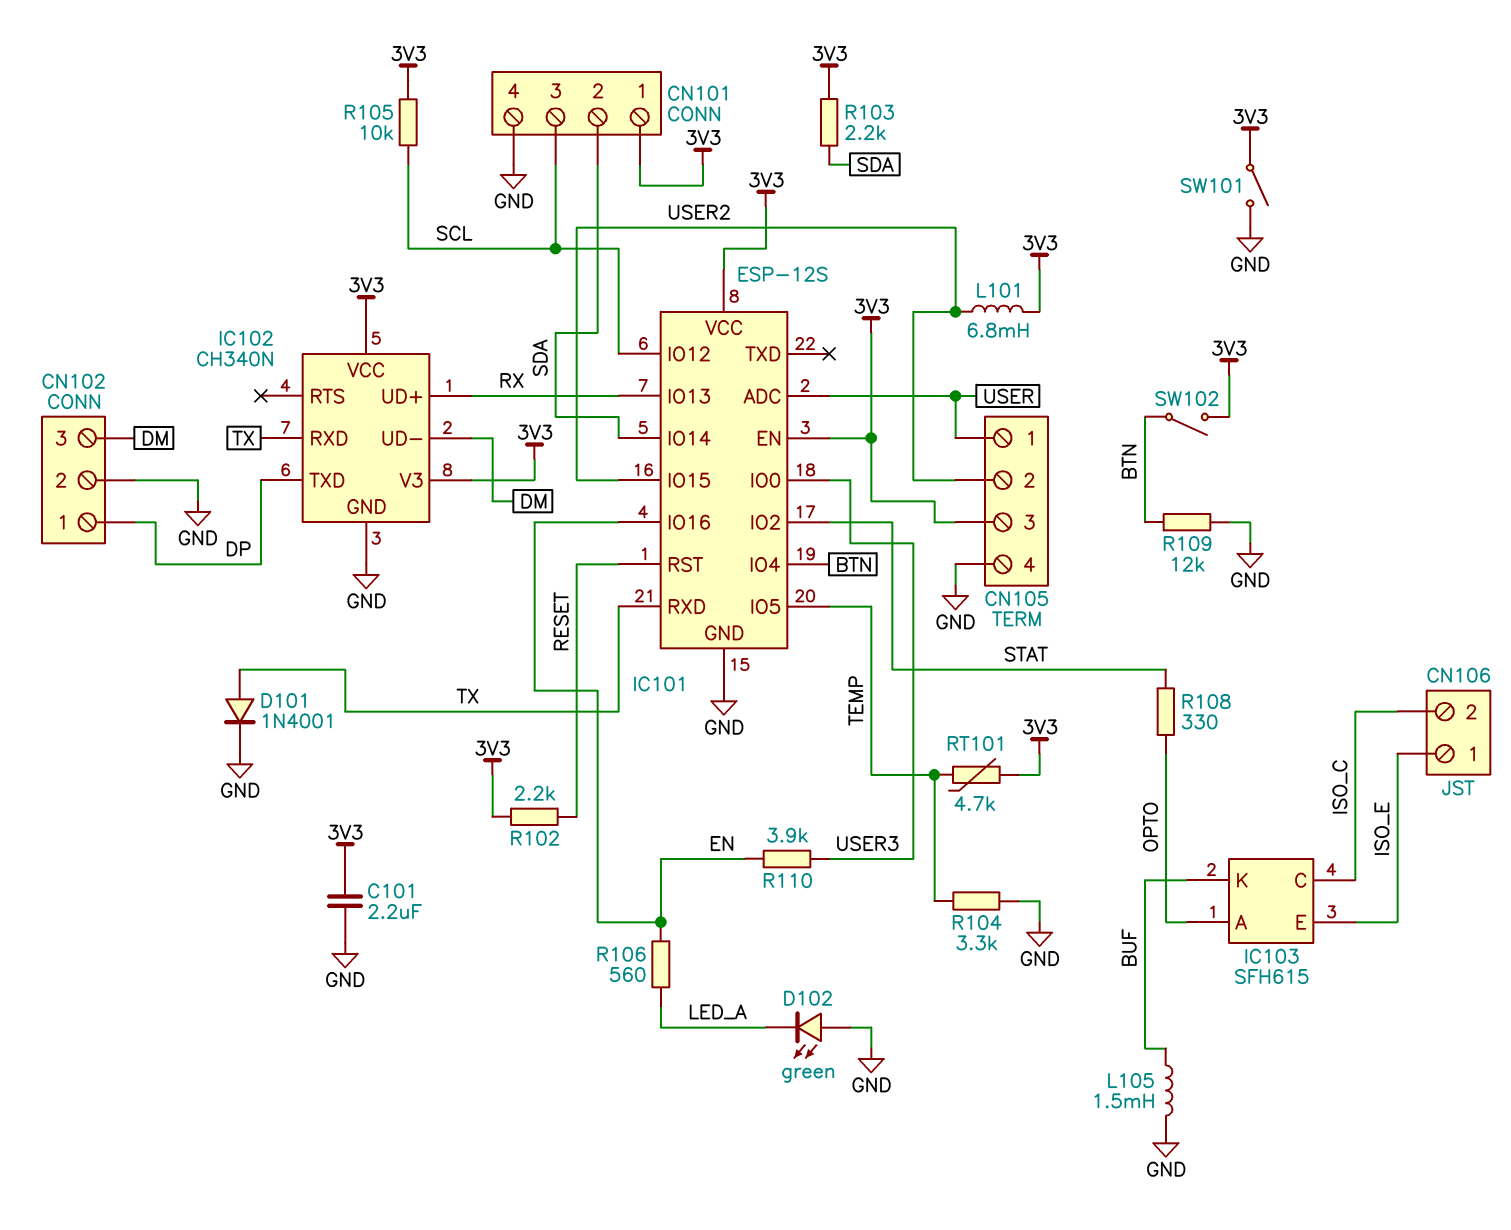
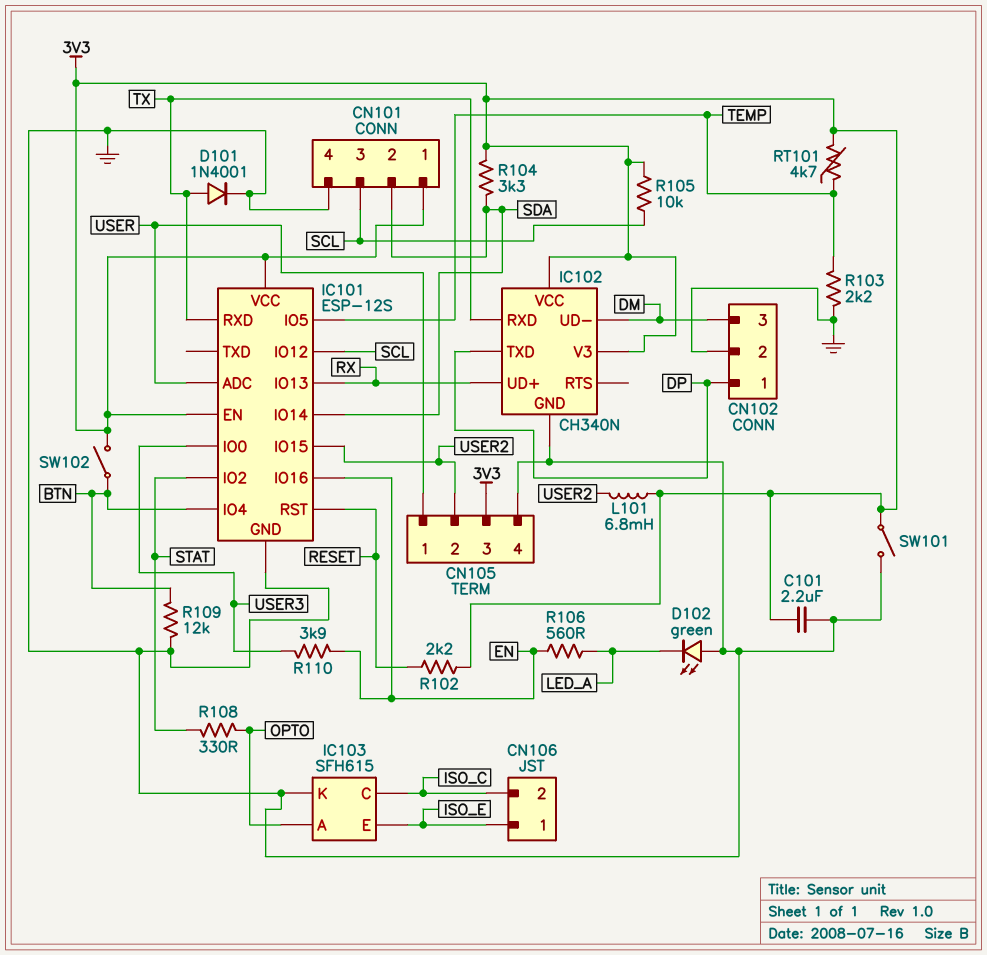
IC103 pin K: BUF -> GND
L105: 1.5mH (BUF, GND) -> none
R103: 2.2k (3V3, SDA) -> 2.2k (GND, TEMP)
R104: 3.3k (GND, TEMP) -> 3.3k (3V3, SDA)

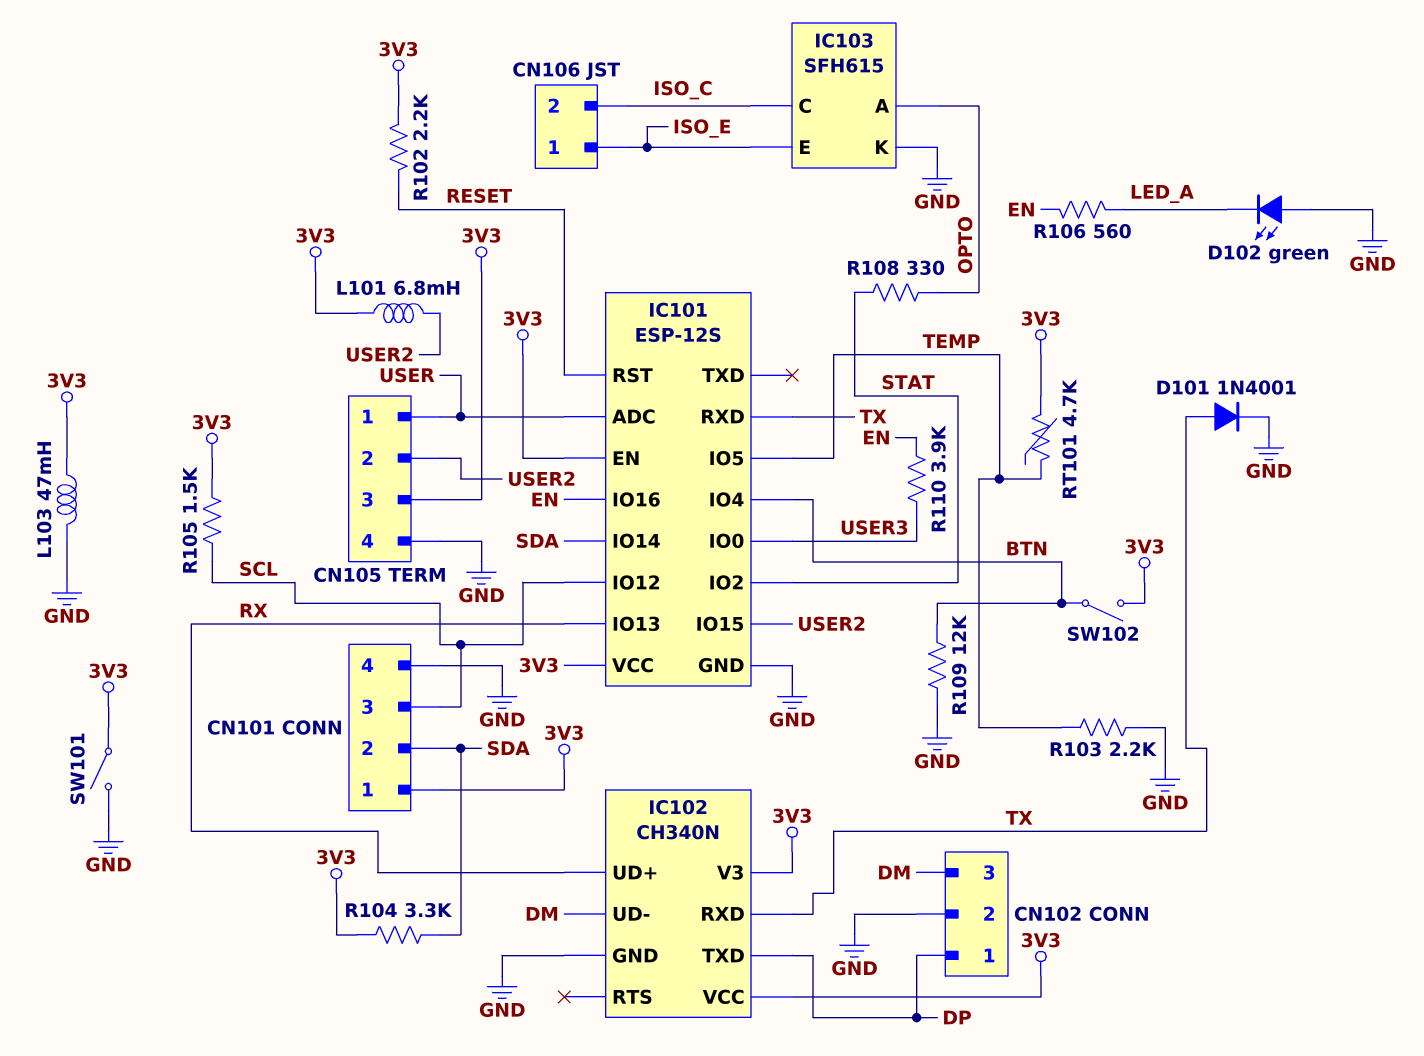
C101: 2.2uF (3V3, GND) -> none
L103: none -> 47mH (3V3, GND)
R105: 10k (3V3, SCL) -> 1.5k (3V3, SCL)

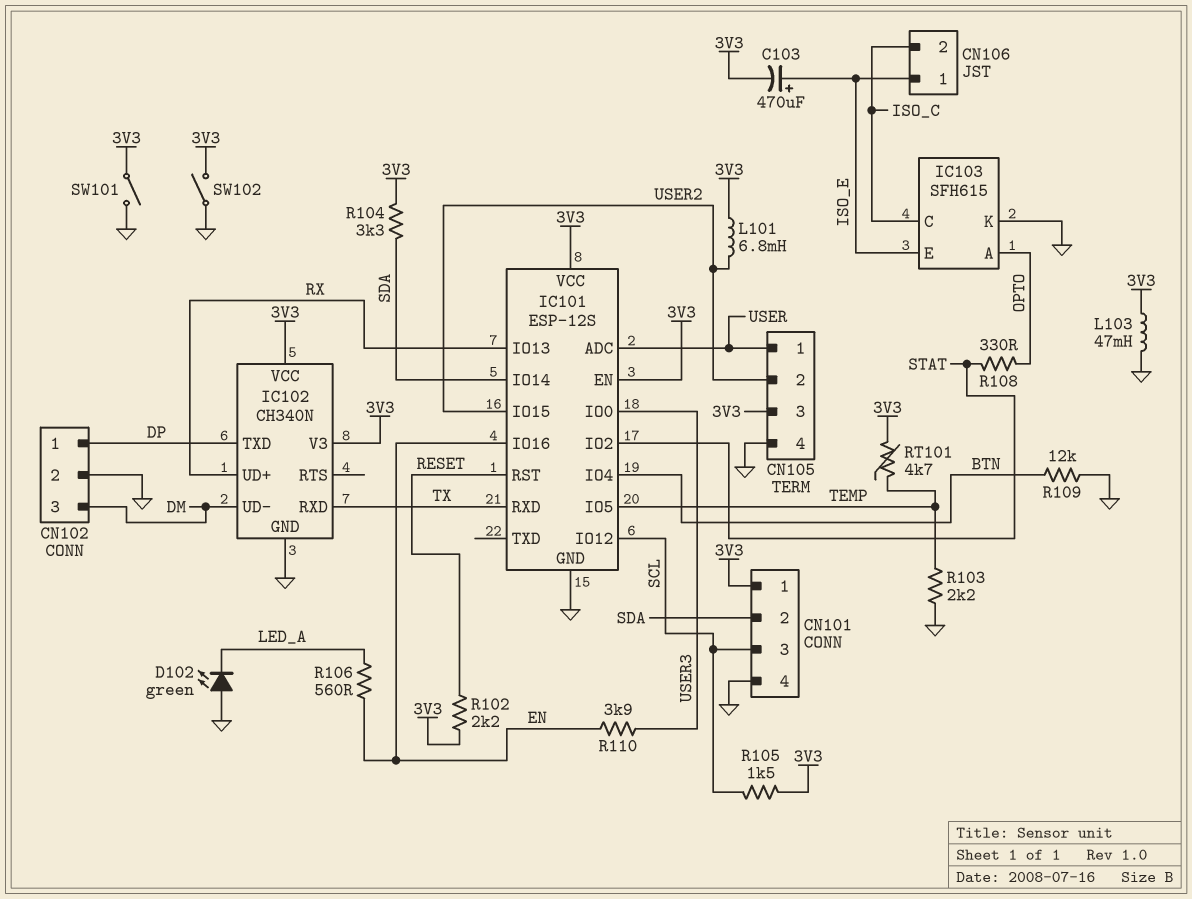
C103: none -> 470uF (plus ISO_E, minus 3V3)
D101: diode 1N4001 (A TX, K GND) -> none
SW102: switch (3V3, BTN) -> switch (3V3, GND)

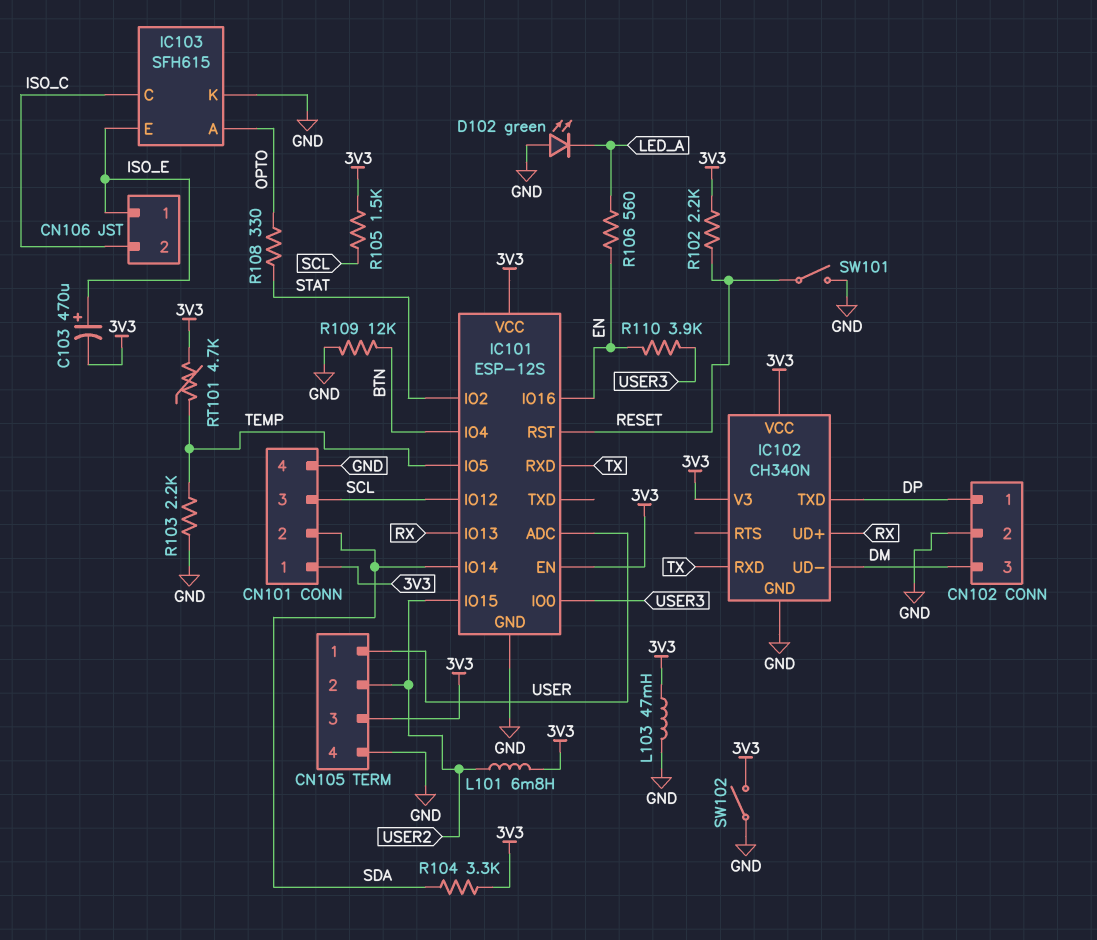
SW101: switch (3V3, GND) -> switch (GND, RESET)

